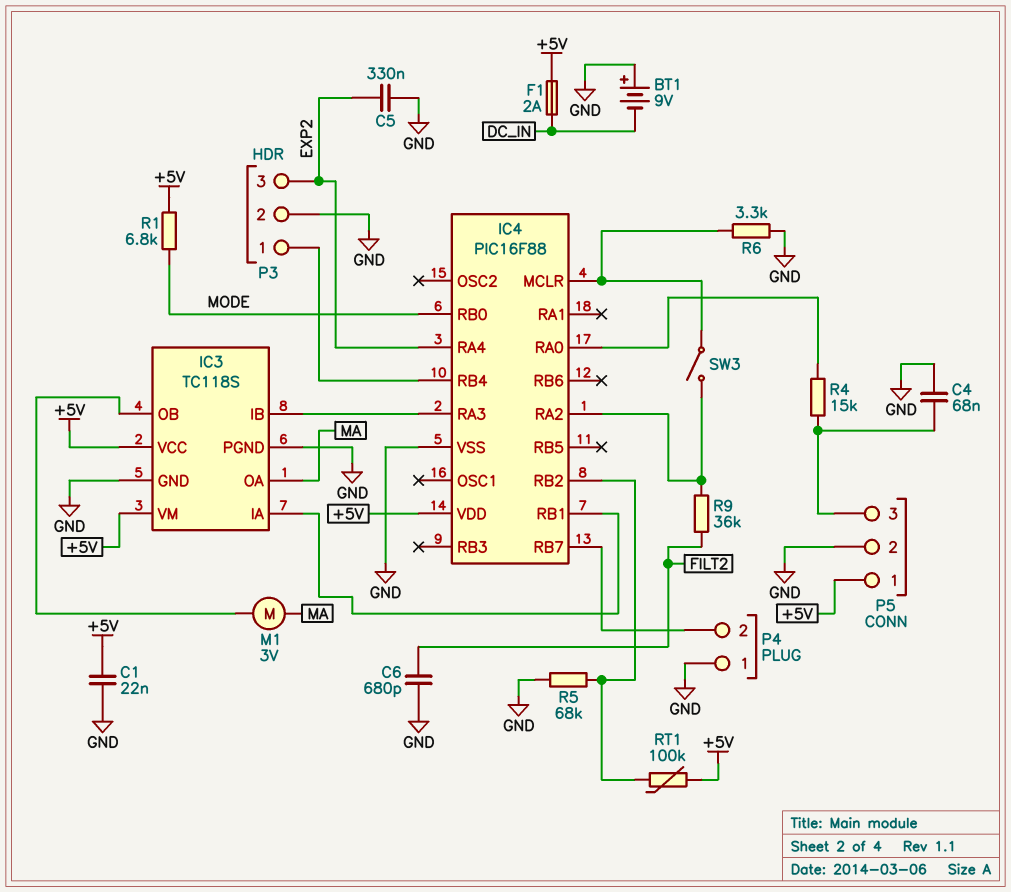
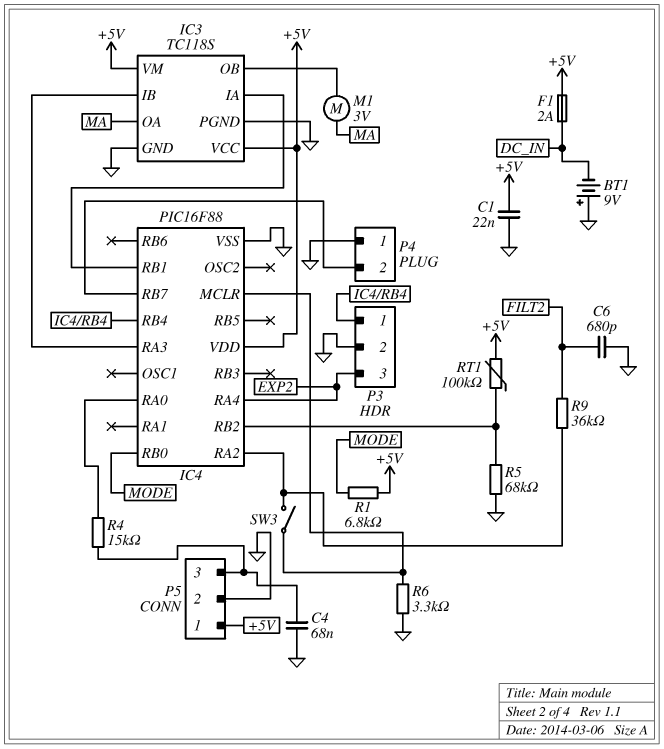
C5: 330nF (EXP2, GND) -> none

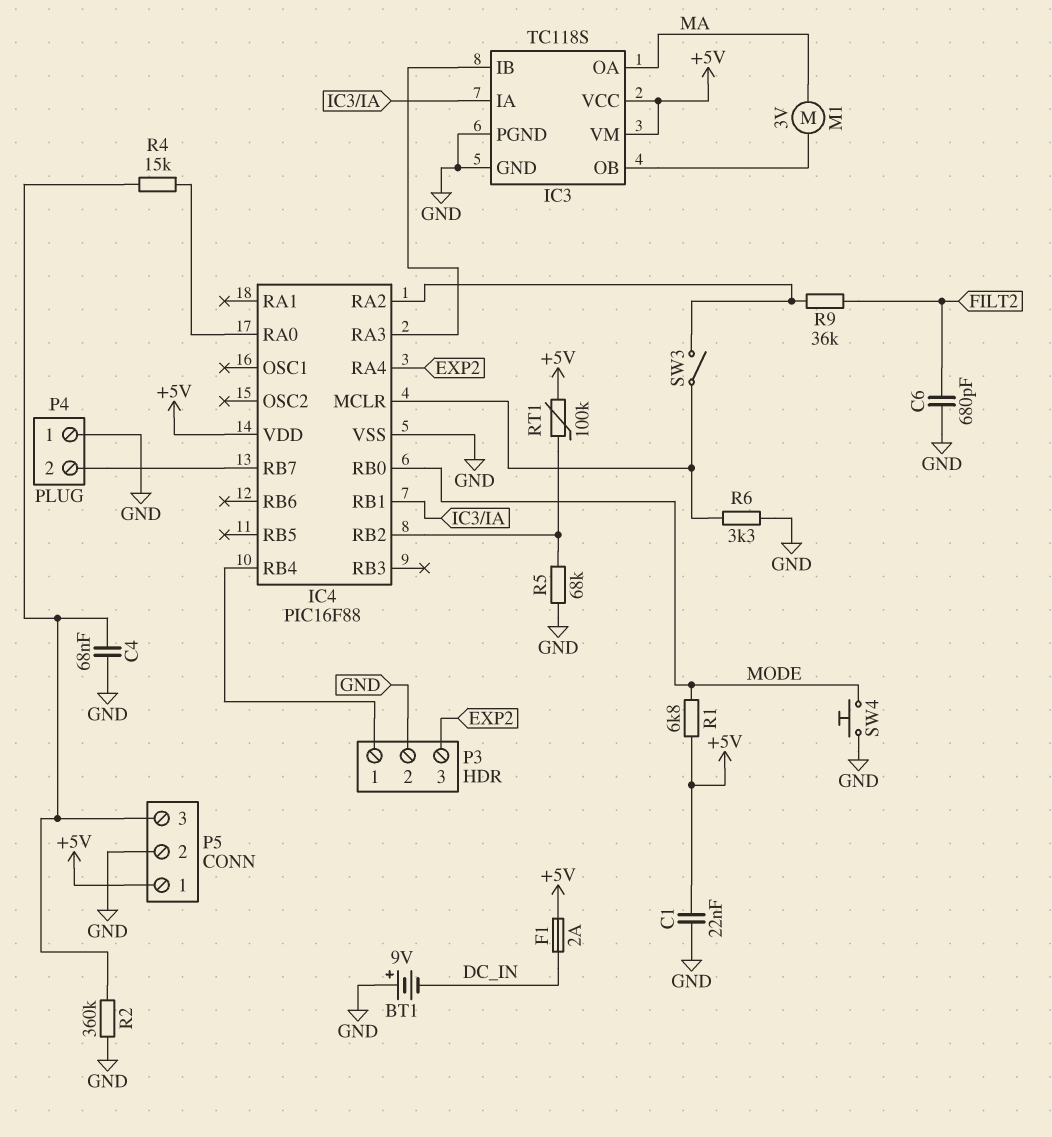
R2: none -> 360k (GND, P5/3)
SW4: none -> button (GND, MODE)

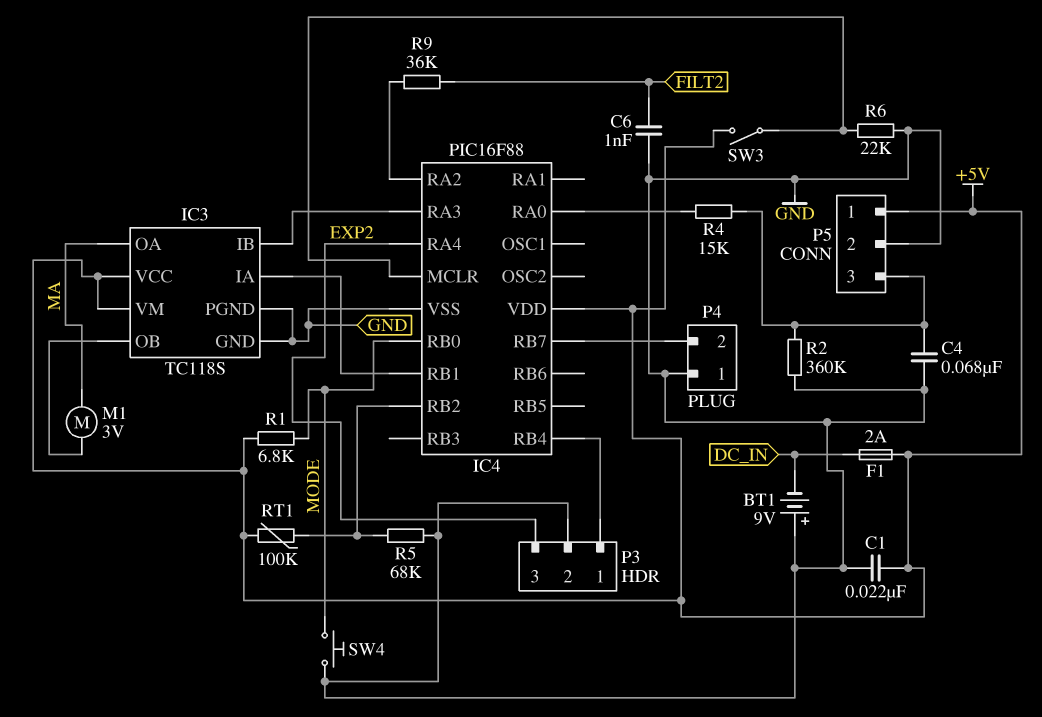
C6: 680pF (FILT2, GND) -> 1nF (FILT2, GND)
R6: 3.3k (GND, IC4/MCLR) -> 22k (GND, IC4/MCLR)
SW3: switch (IC4/MCLR, IC4/RA2) -> switch (+5V, IC4/MCLR)

